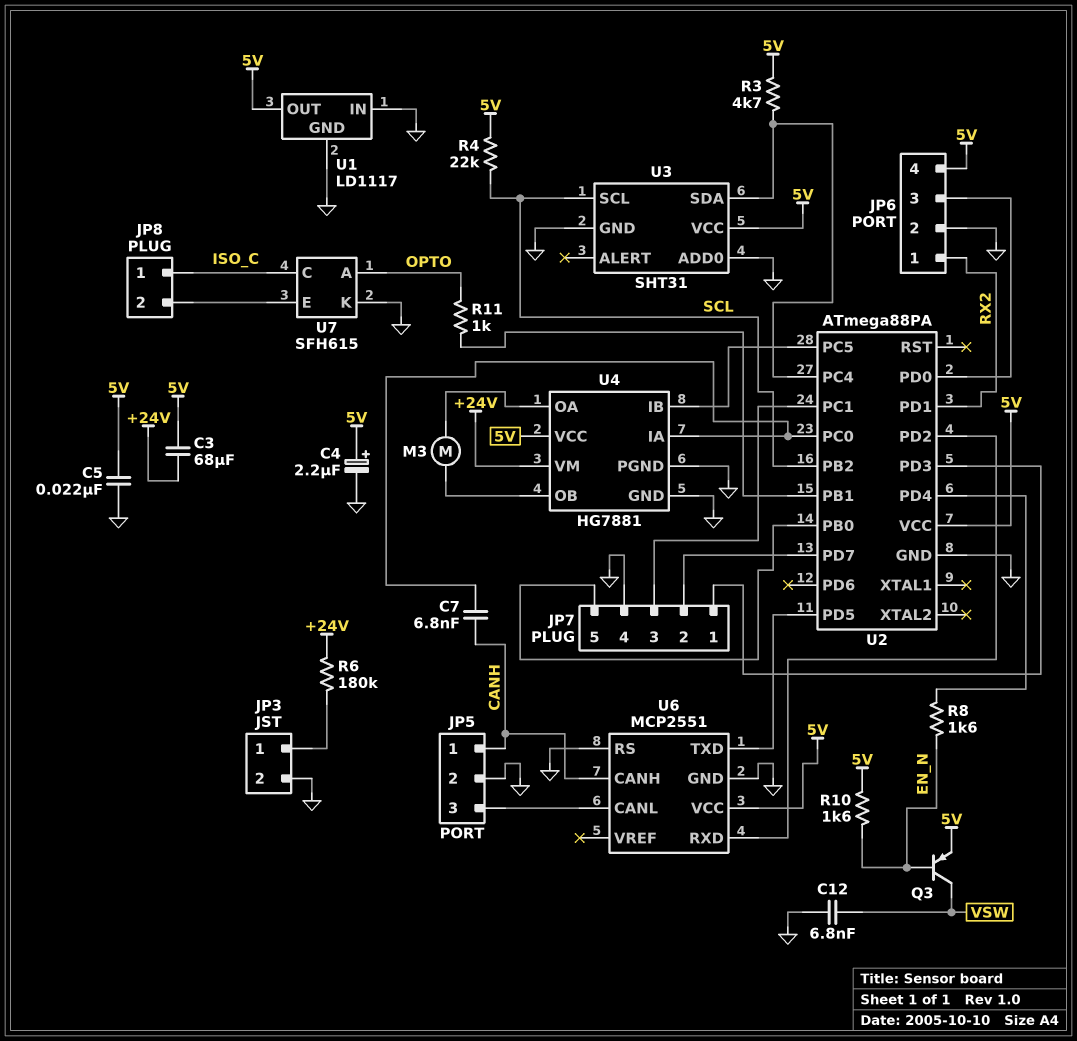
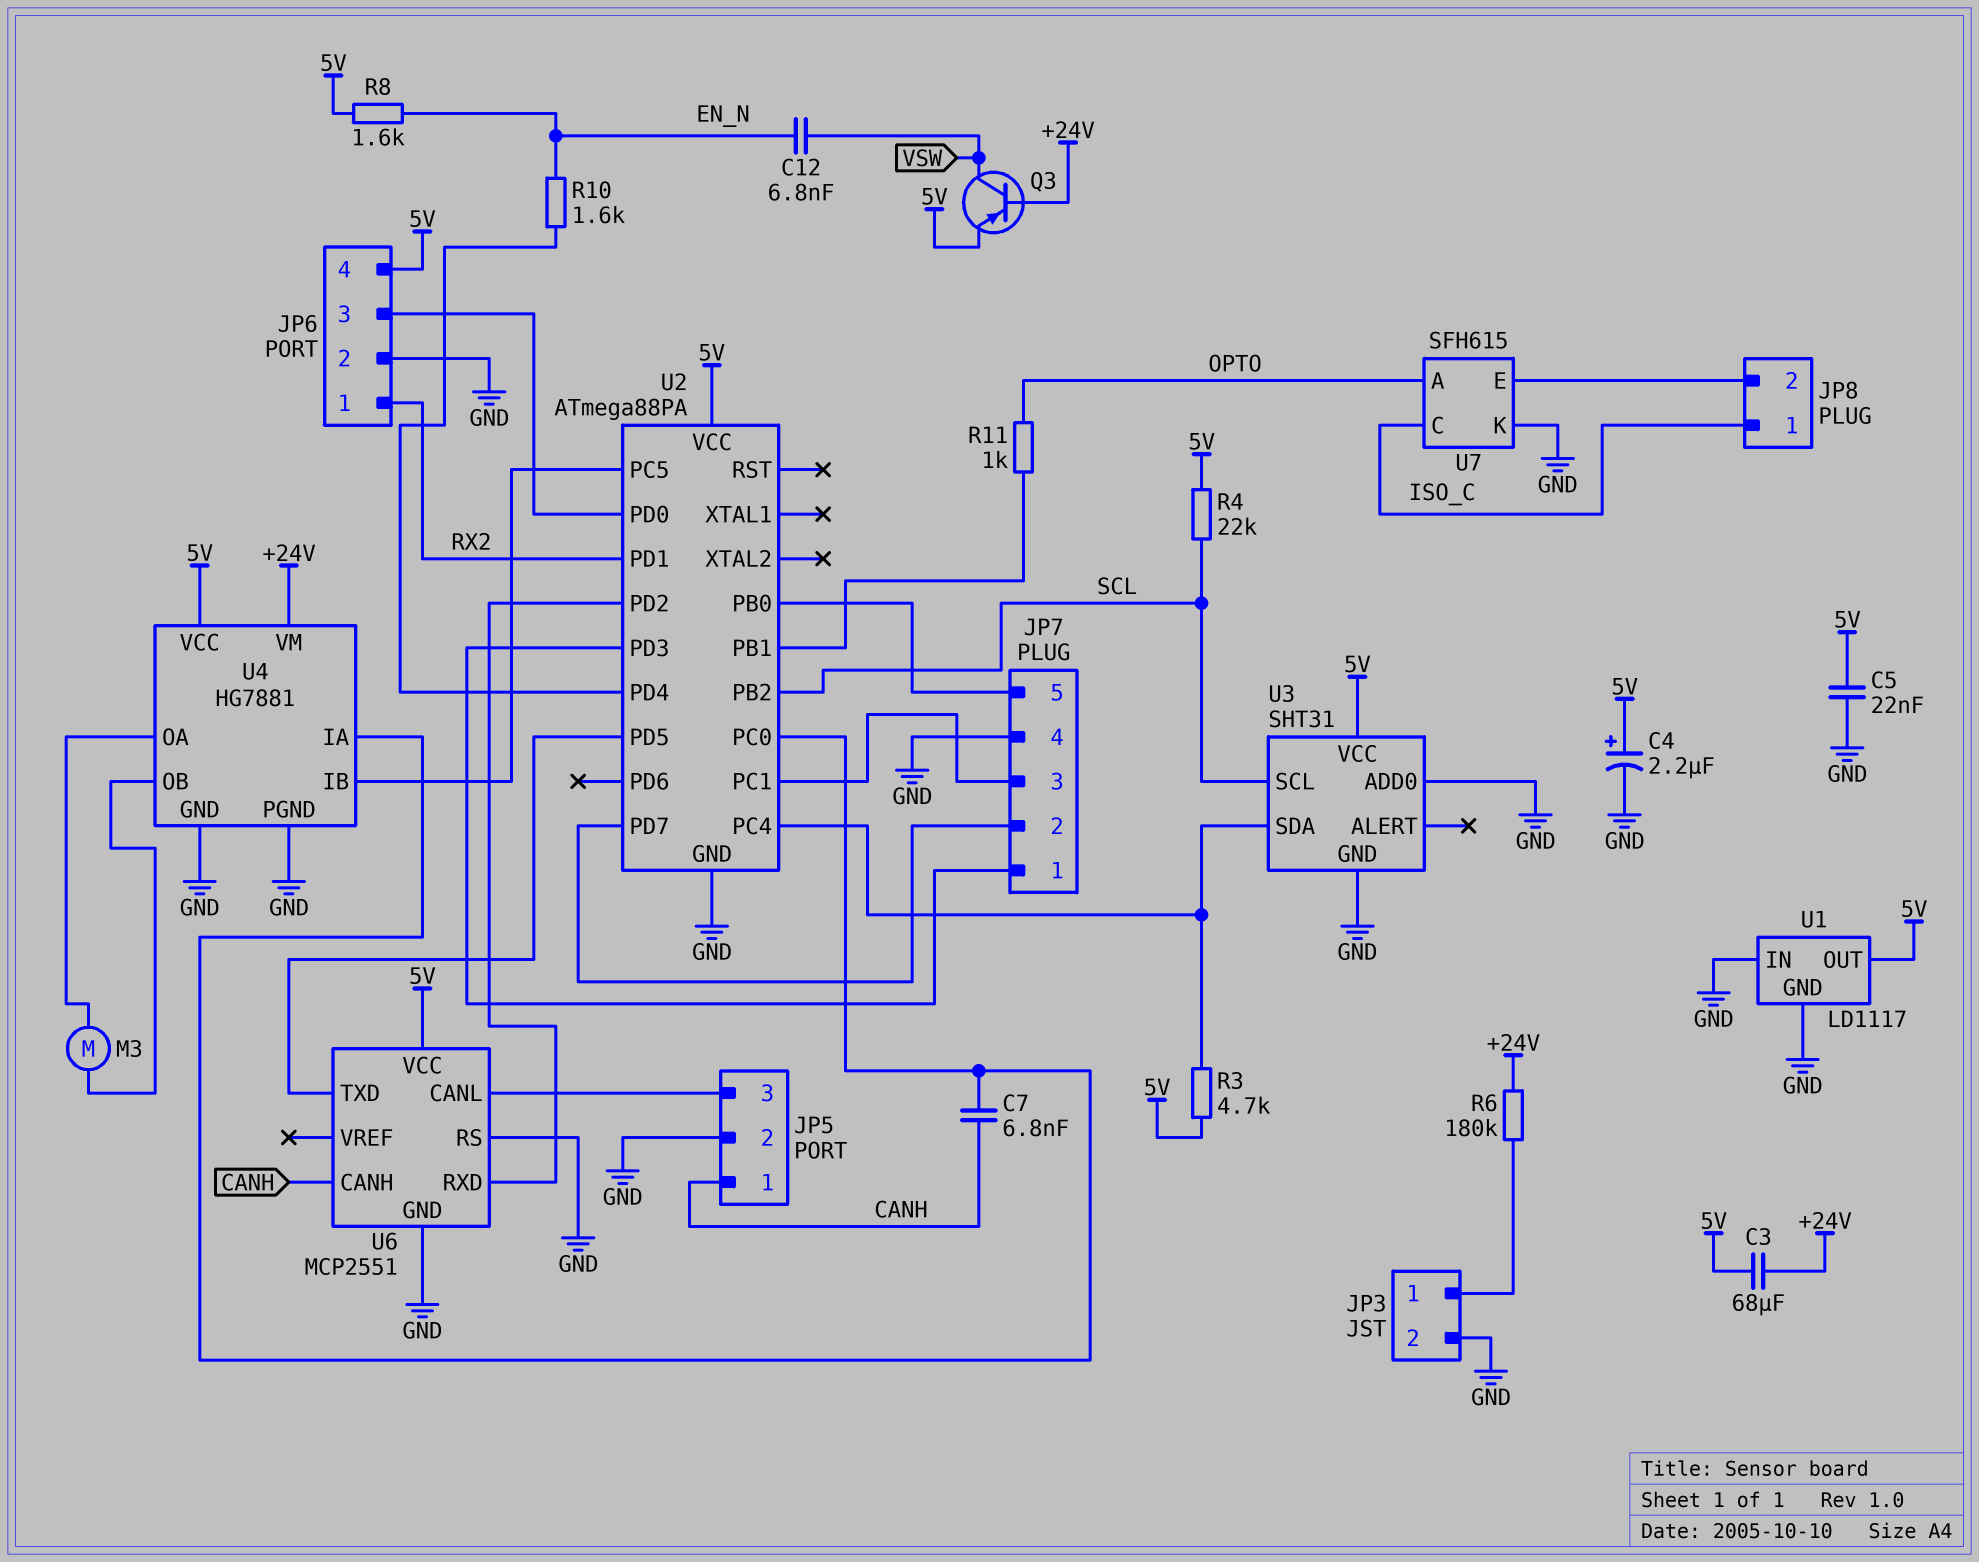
C12: 6.8nF (GND, VSW) -> 6.8nF (EN_N, VSW)
Q3: PNP (B EN_N, C VSW, E 5V) -> PNP (B +24V, C VSW, E 5V)
R8: 1.6k (EN_N, U2/PD4) -> 1.6k (5V, EN_N)
R10: 1.6k (5V, EN_N) -> 1.6k (EN_N, U2/PD4)

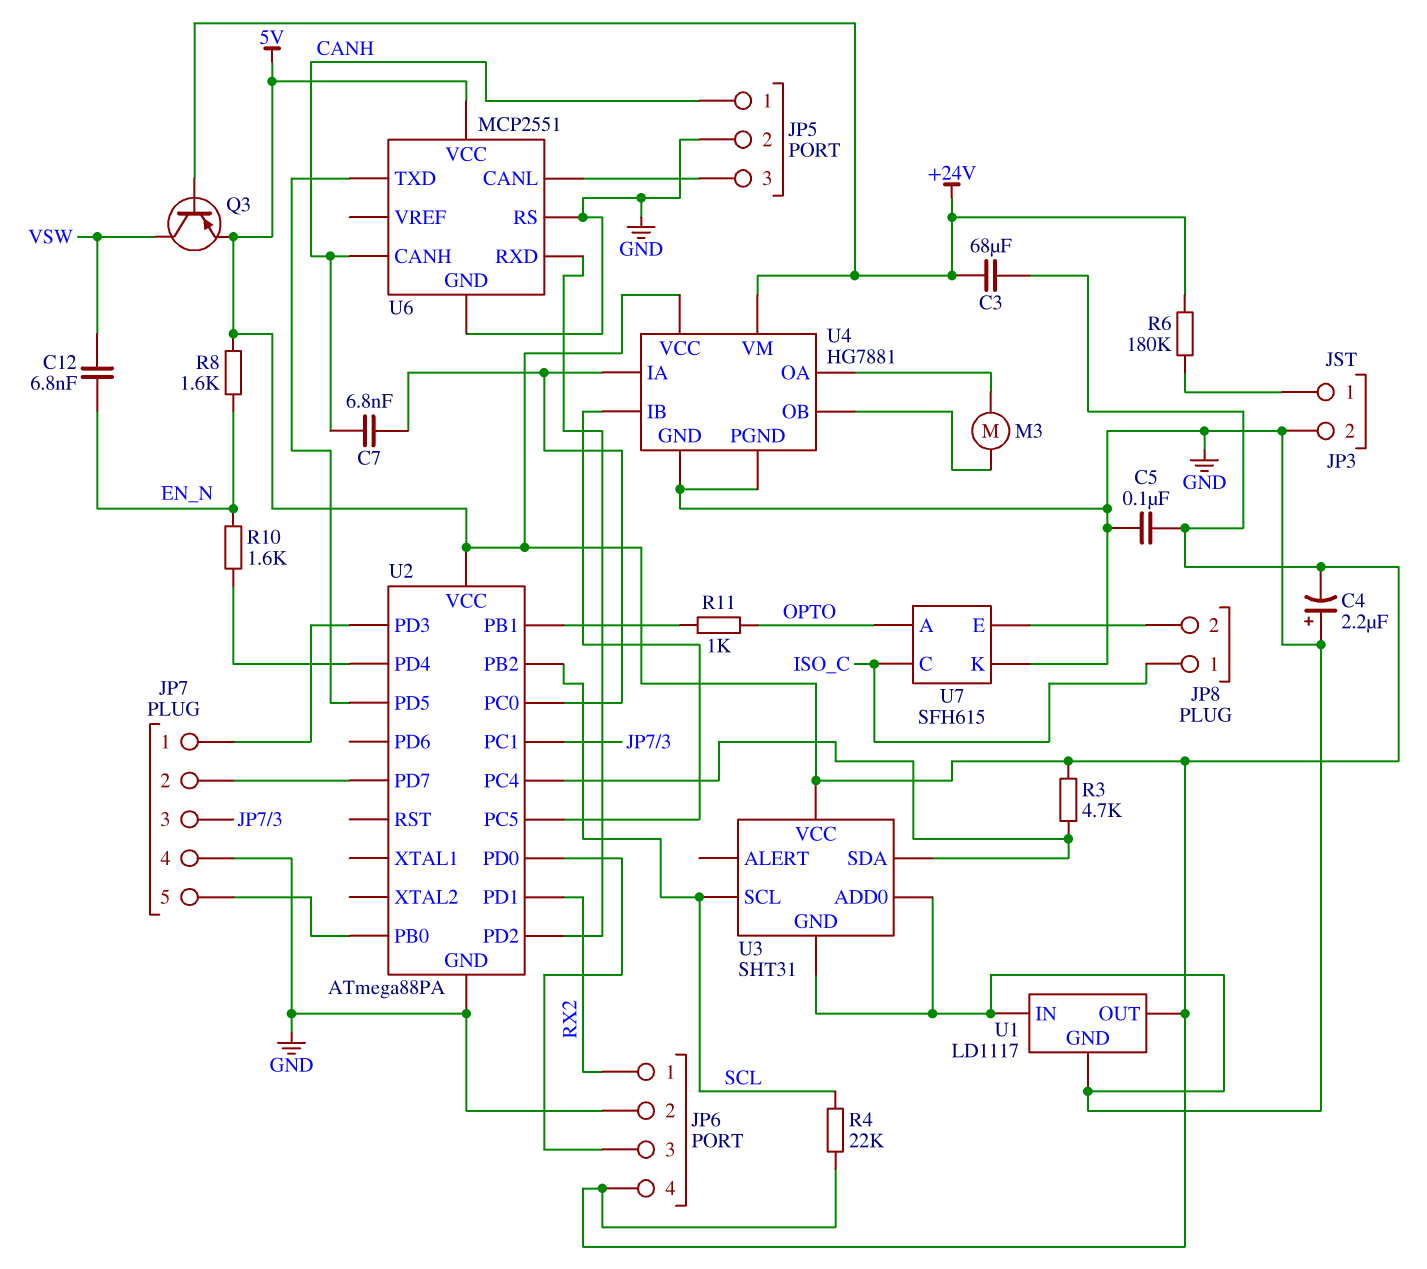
C4: 2.2uF (plus 5V, minus GND) -> 2.2uF (plus GND, minus 5V)
C5: 22nF (5V, GND) -> 100nF (5V, GND)

